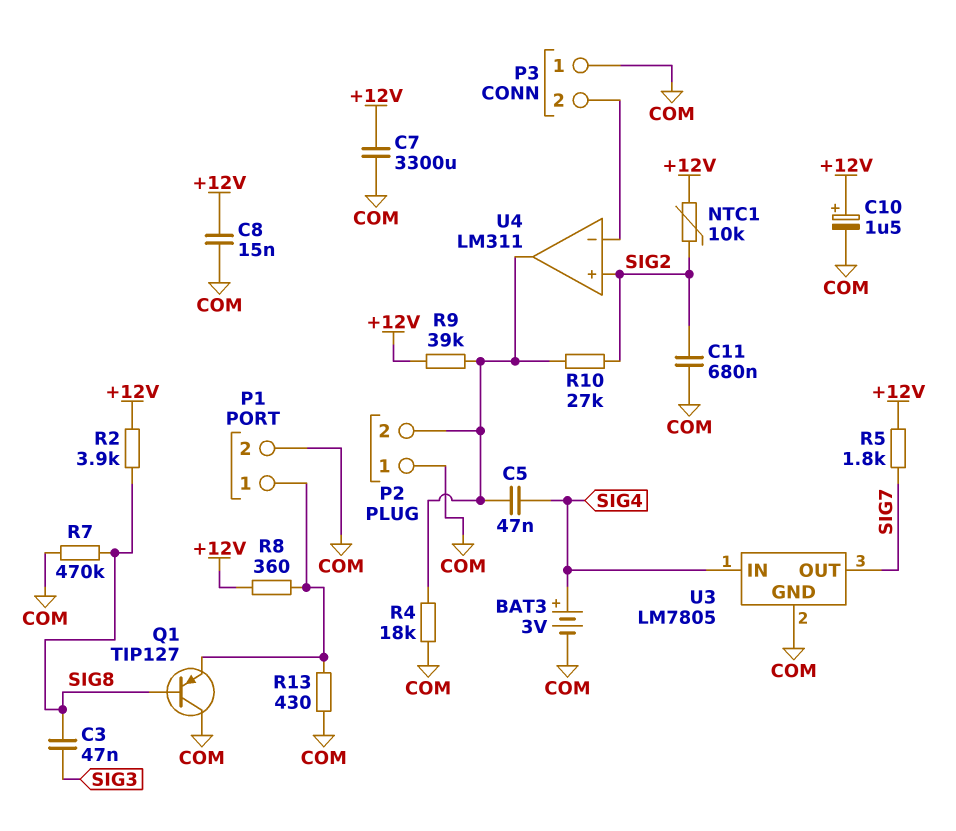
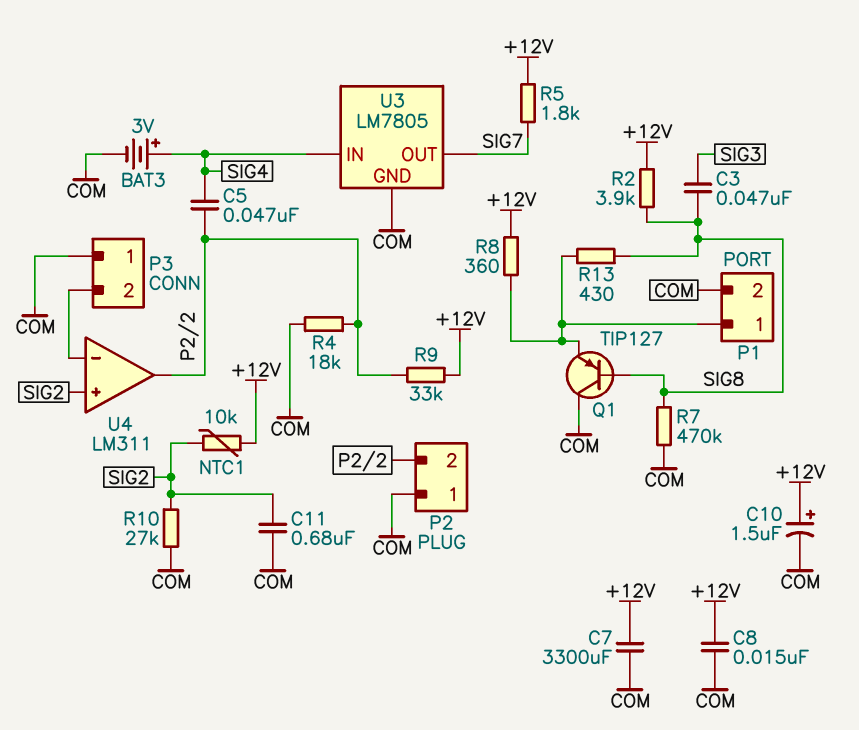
R9: 39k (+12V, P2/2) -> 33k (+12V, P2/2)
R10: 27k (P2/2, SIG2) -> 27k (COM, SIG2)
R13: 430 (COM, P1/1) -> 430 (P1/1, SIG8)

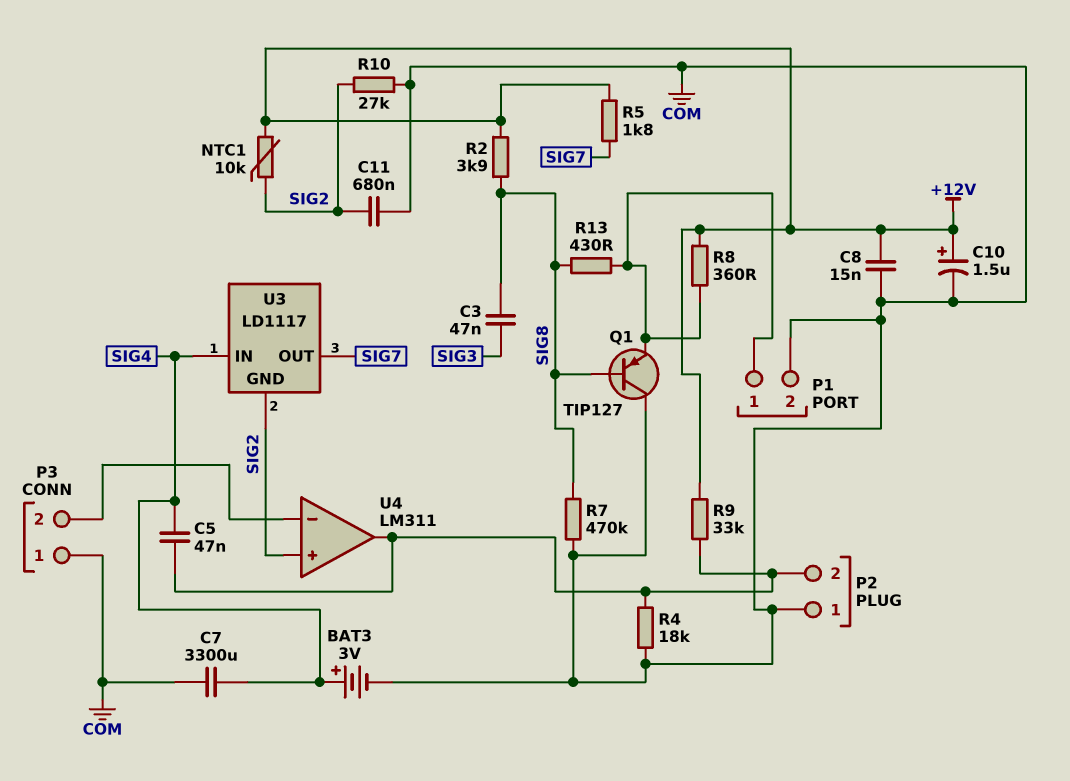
C7: 3300uF (+12V, COM) -> 3300uF (COM, SIG4)
U3: LM7805 -> LD1117
U3 pin GND: COM -> SIG2

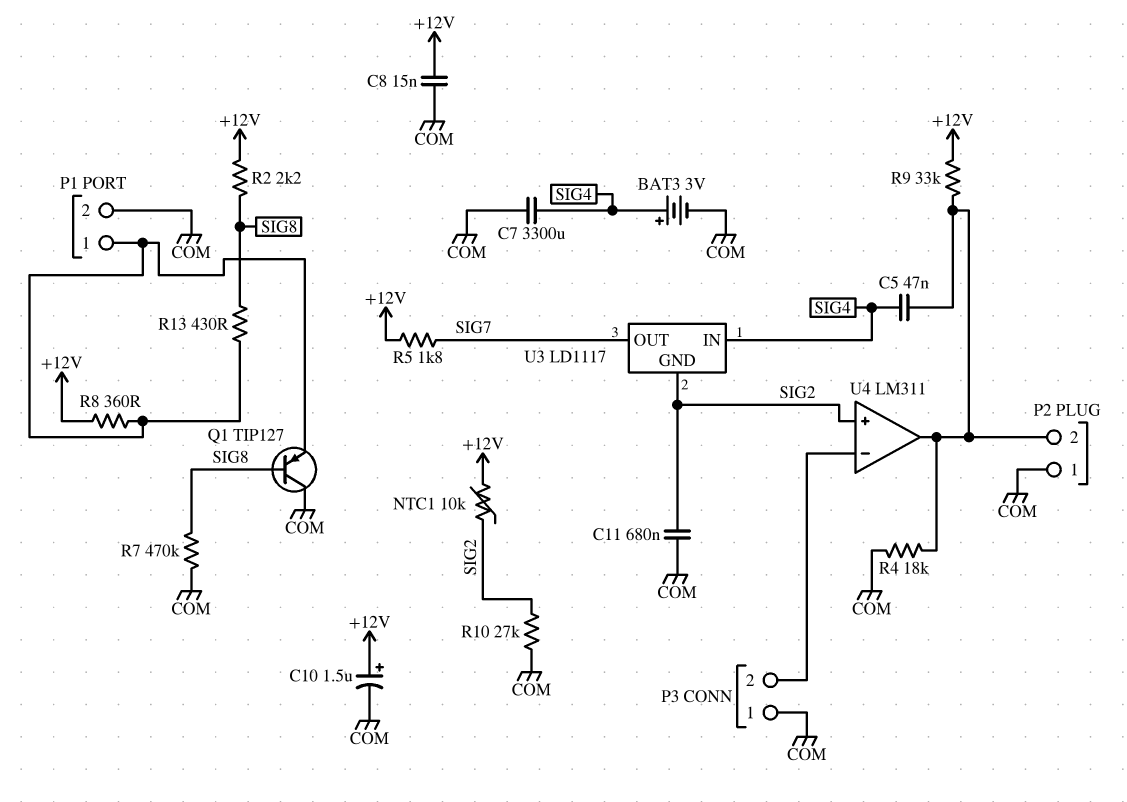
C3: 47nF (SIG3, SIG8) -> none
R2: 3.9k (+12V, SIG8) -> 2.2k (+12V, SIG8)

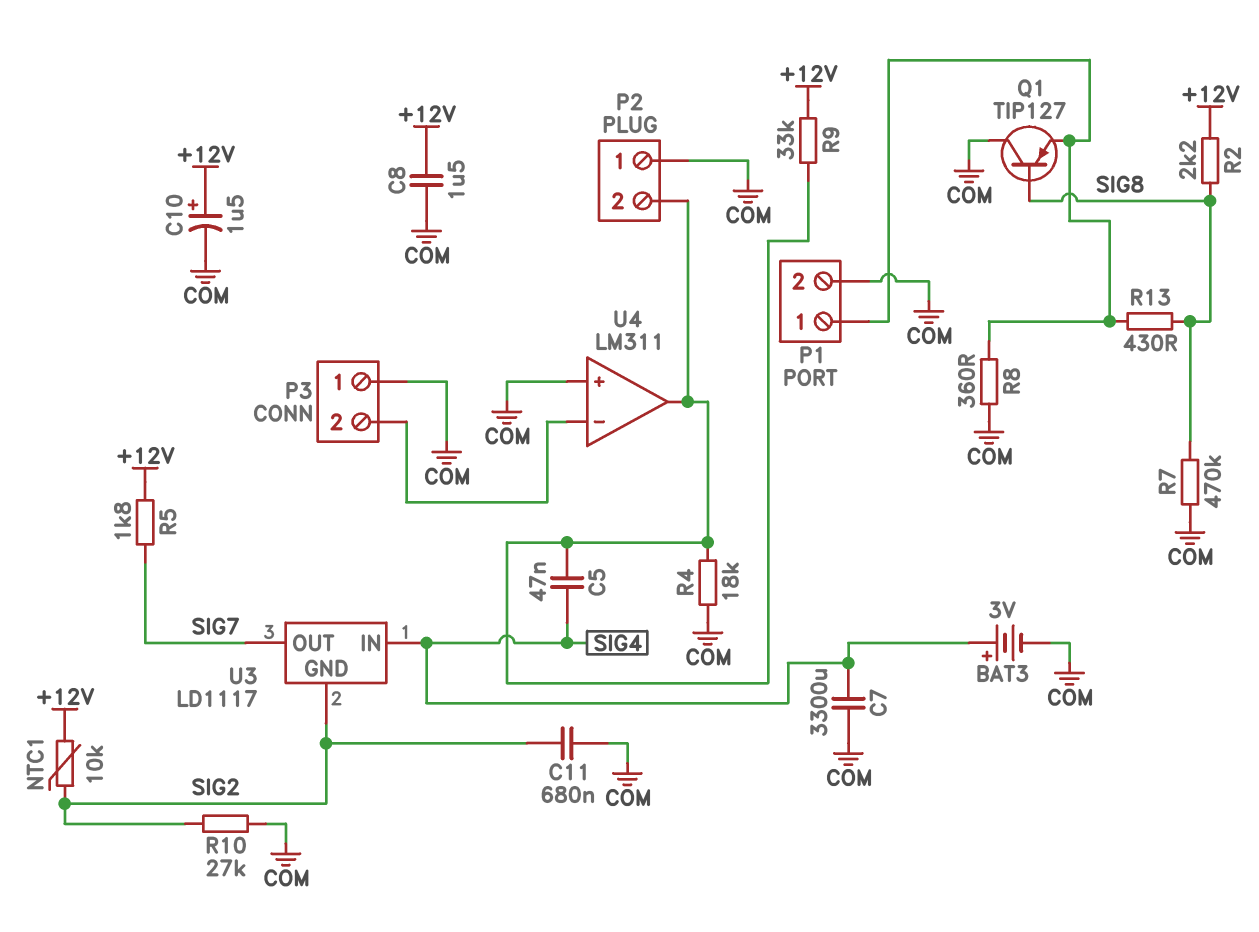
C8: 15nF (+12V, COM) -> 1.5uF (+12V, COM)
R8: 360 (+12V, P1/1) -> 360 (COM, P1/1)
U4 pin in+: SIG2 -> COM

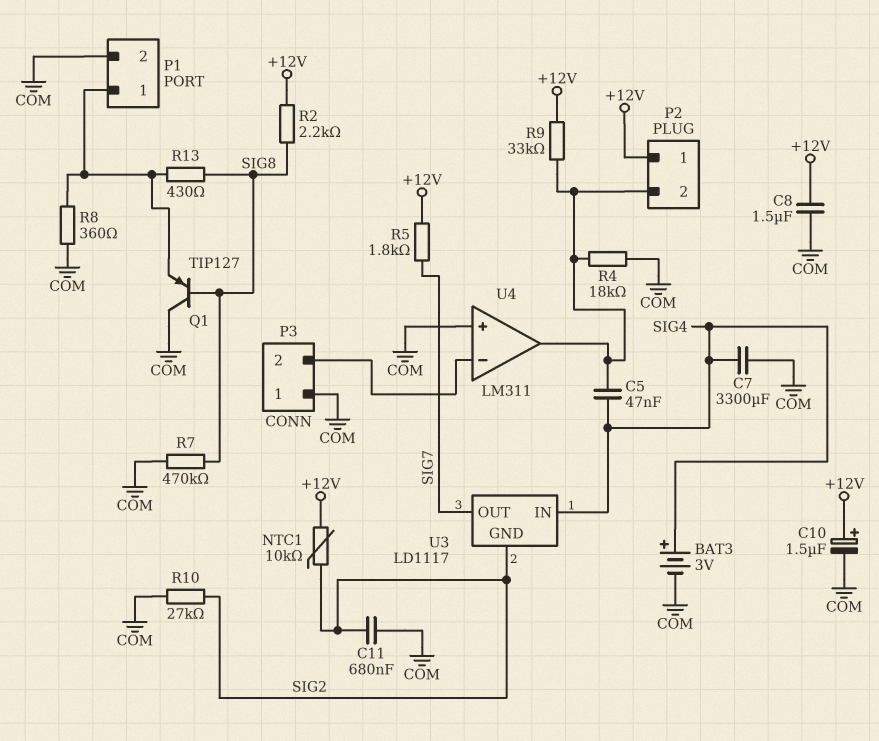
P2 pin 1: COM -> +12V

